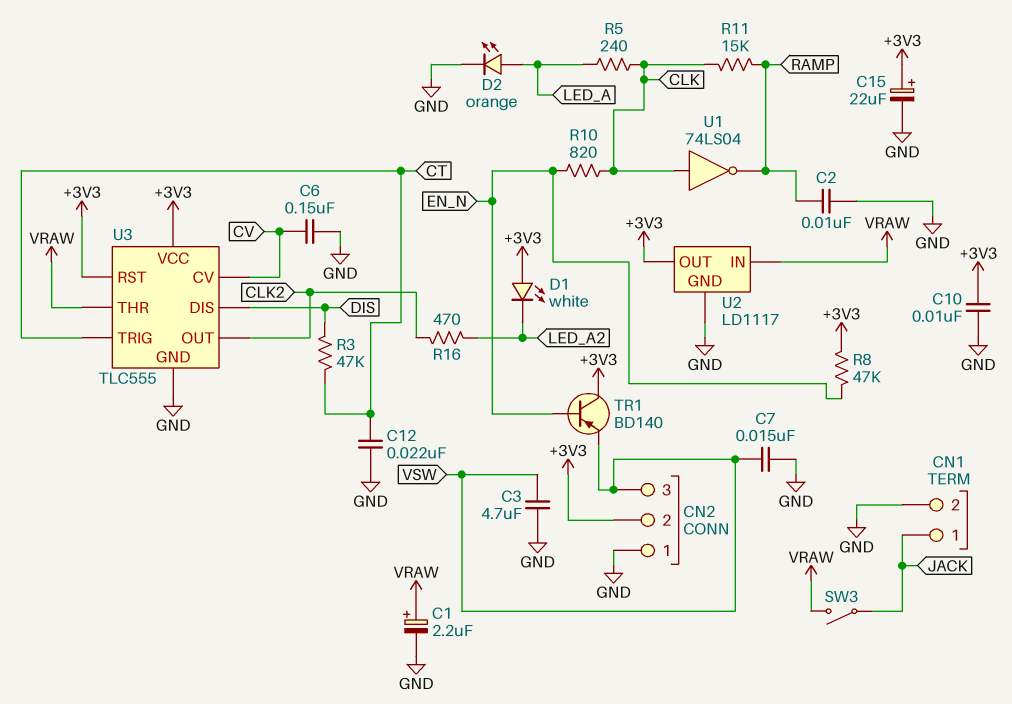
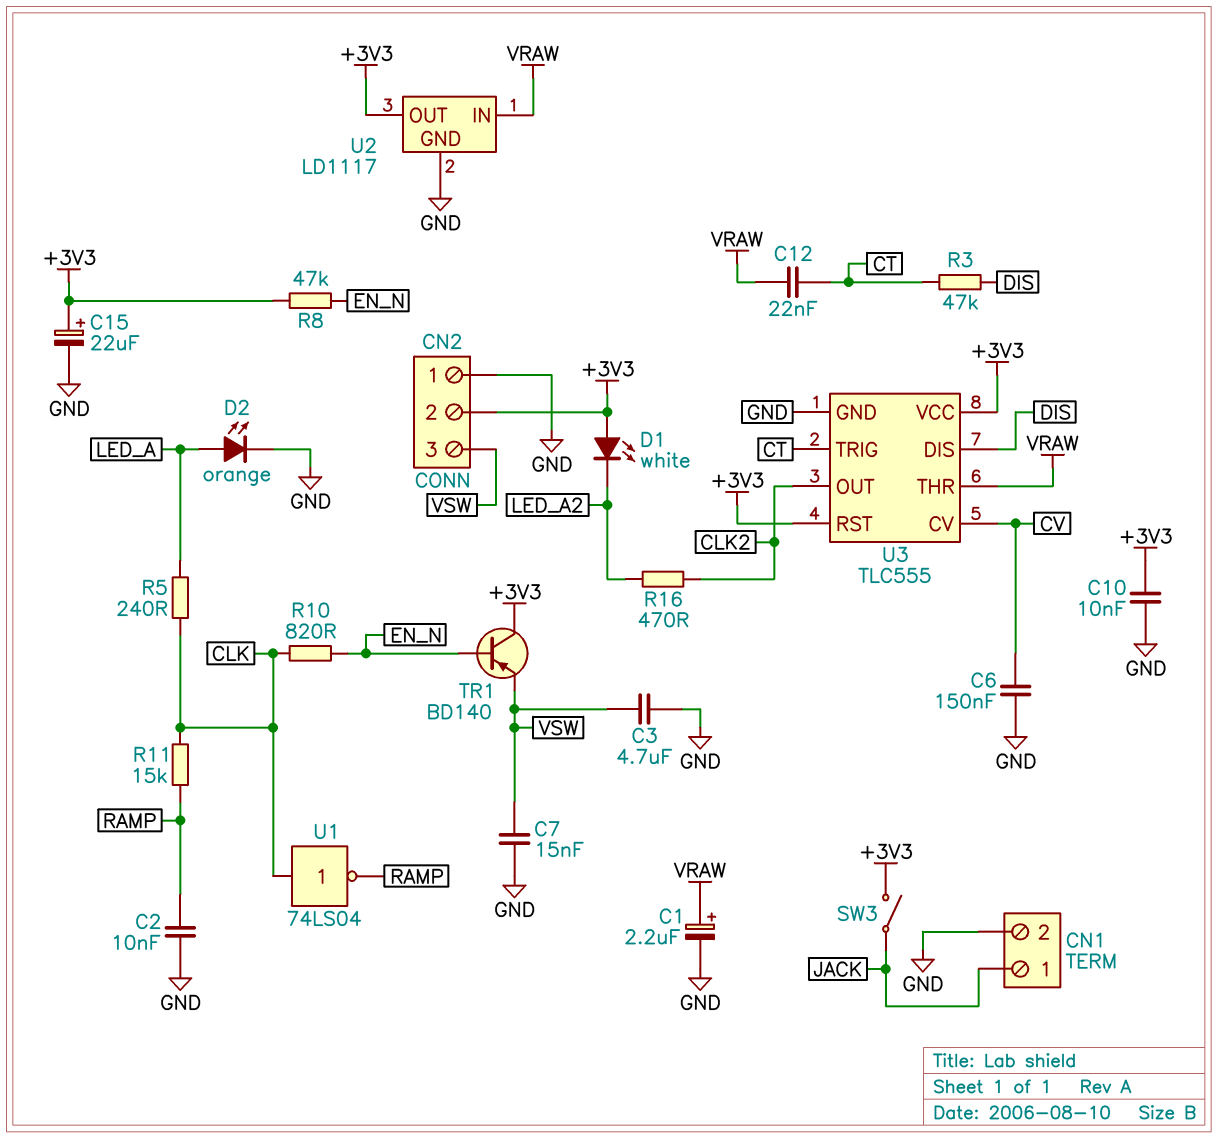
C12: 22nF (CT, GND) -> 22nF (CT, VRAW)
SW3: switch (JACK, VRAW) -> switch (+3V3, JACK)

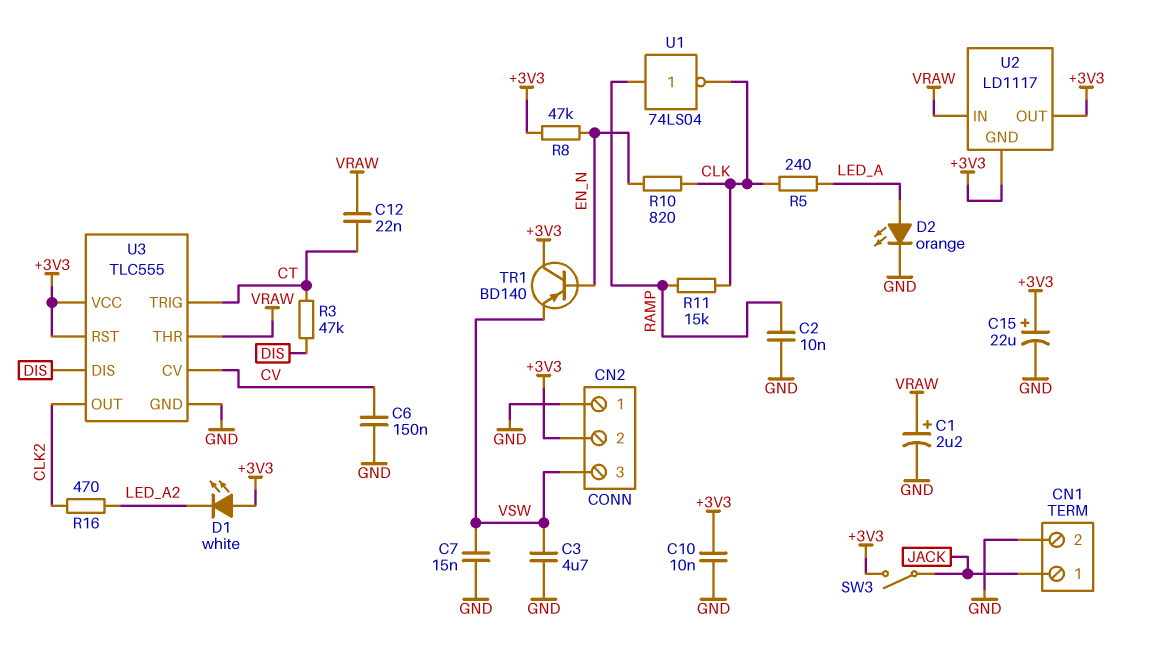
U1: NOT 74LS04 (in CLK, out RAMP) -> NOT 74LS04 (in RAMP, out CLK)
U2 pin GND: GND -> +3V3

